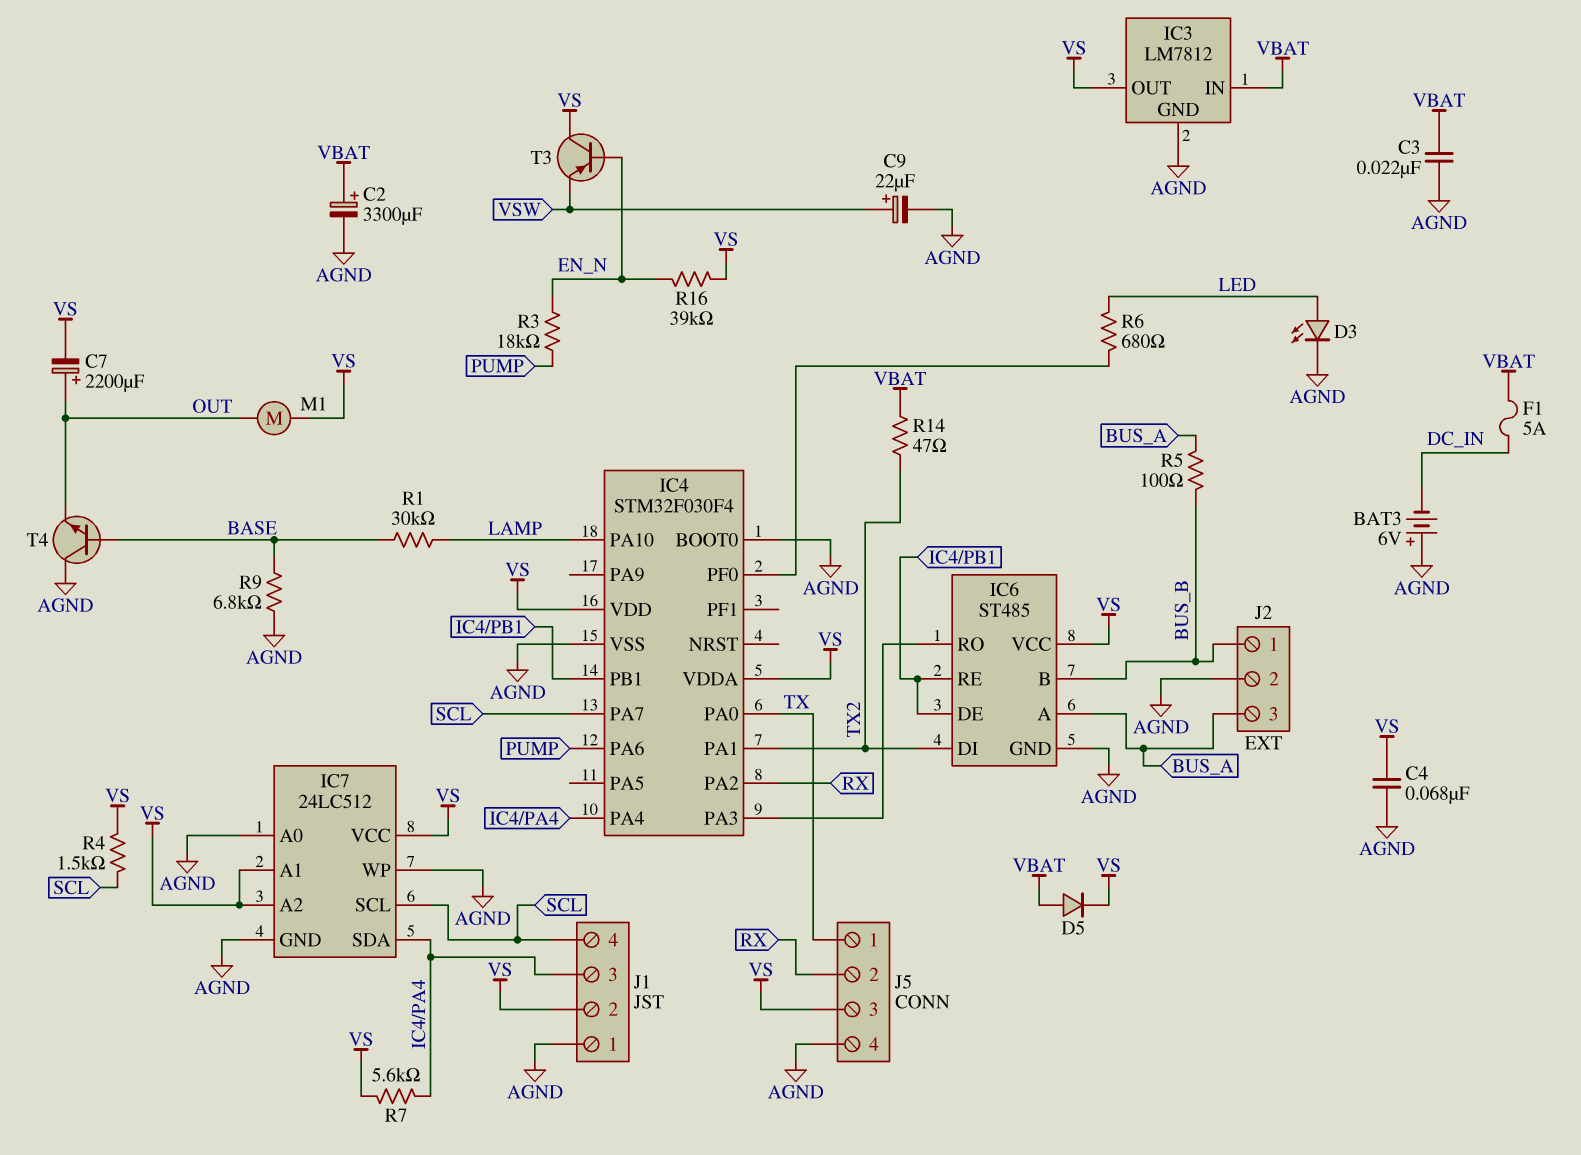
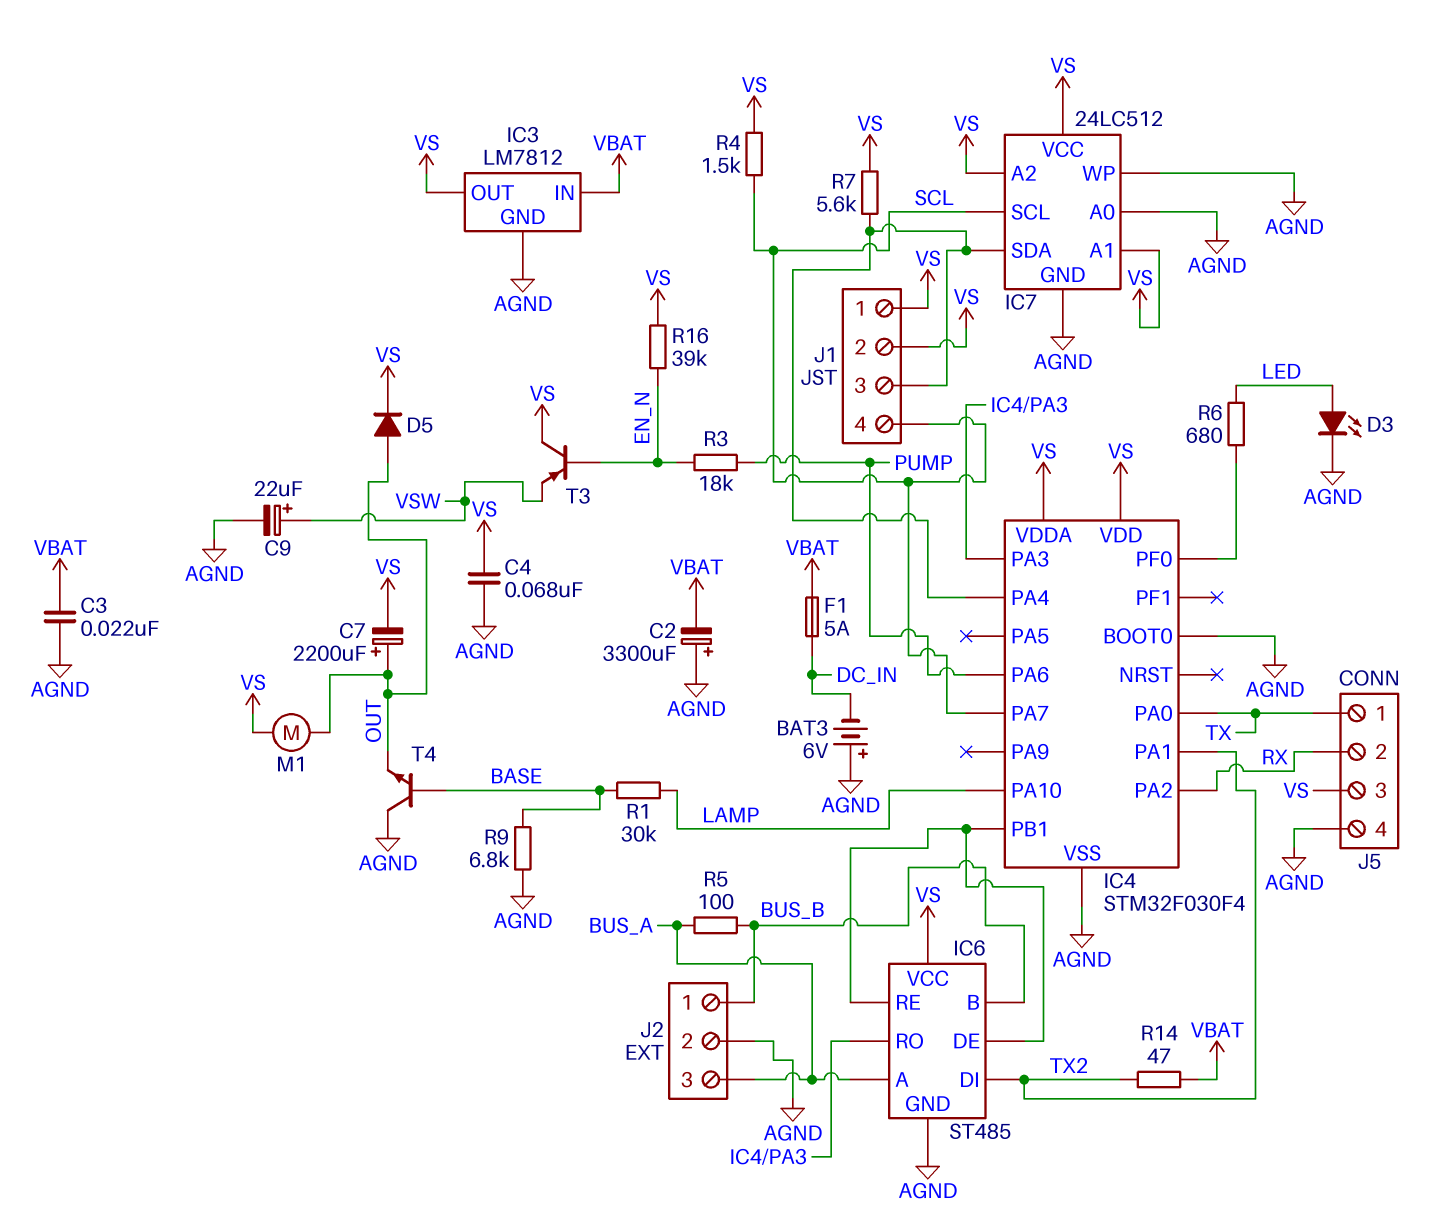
C2: 3300uF (plus VBAT, minus AGND) -> 3300uF (plus AGND, minus VBAT)
D5: diode (A VBAT, K VS) -> diode (A OUT, K VS)
J1 pin 1: AGND -> VS

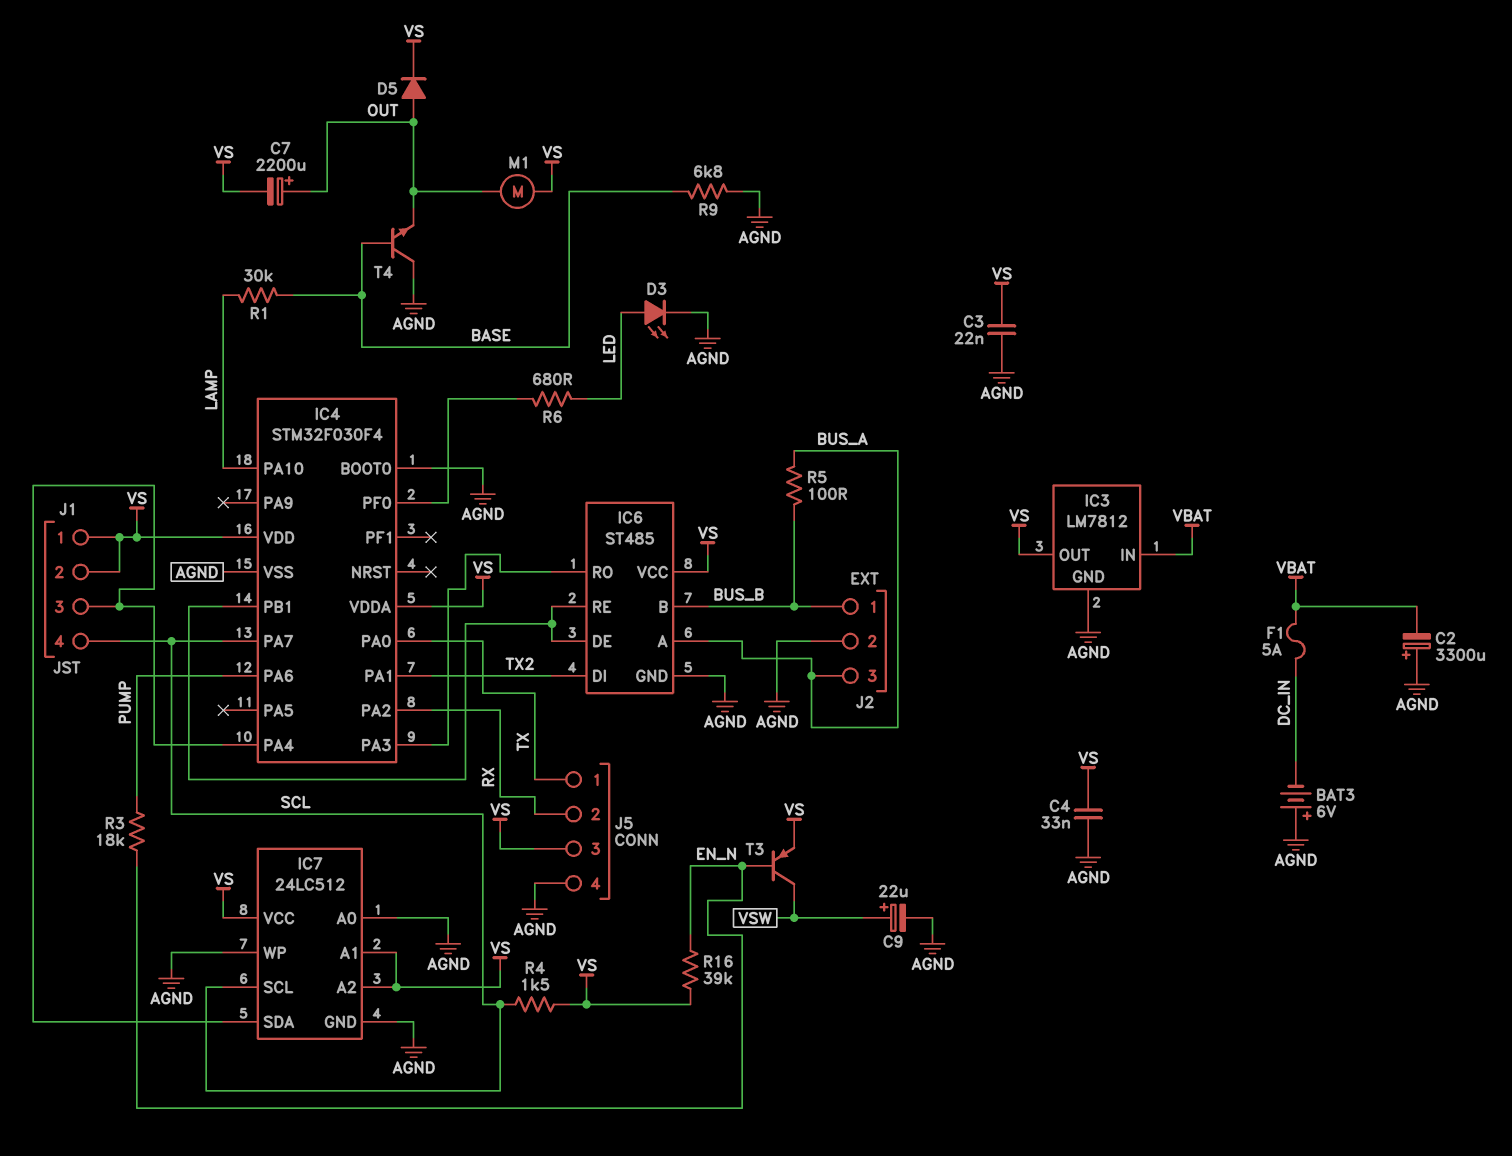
C3: 22nF (AGND, VBAT) -> 22nF (AGND, VS)
C4: 68nF (AGND, VS) -> 33nF (AGND, VS)
R7: 5.6k (IC4/PA4, VS) -> none
R14: 47 (TX2, VBAT) -> none
T3: PNP (B EN_N, C VS, E VSW) -> PNP (B EN_N, C VSW, E VS)

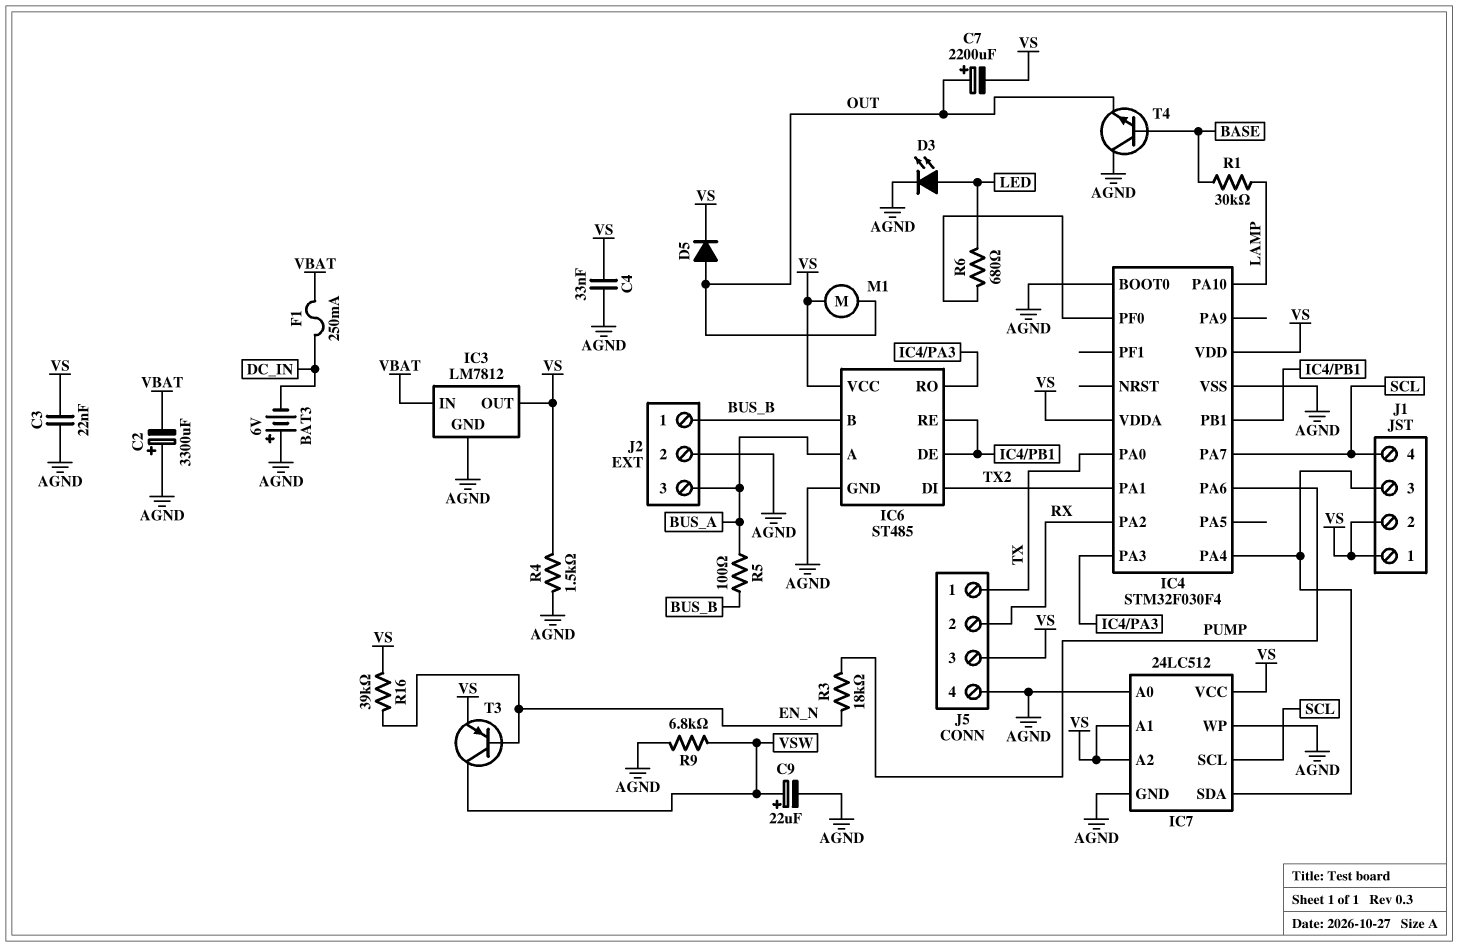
F1: 5A (DC_IN, VBAT) -> 250mA (DC_IN, VBAT)
R4: 1.5k (SCL, VS) -> 1.5k (AGND, VS)
R9: 6.8k (AGND, BASE) -> 6.8k (AGND, VSW)

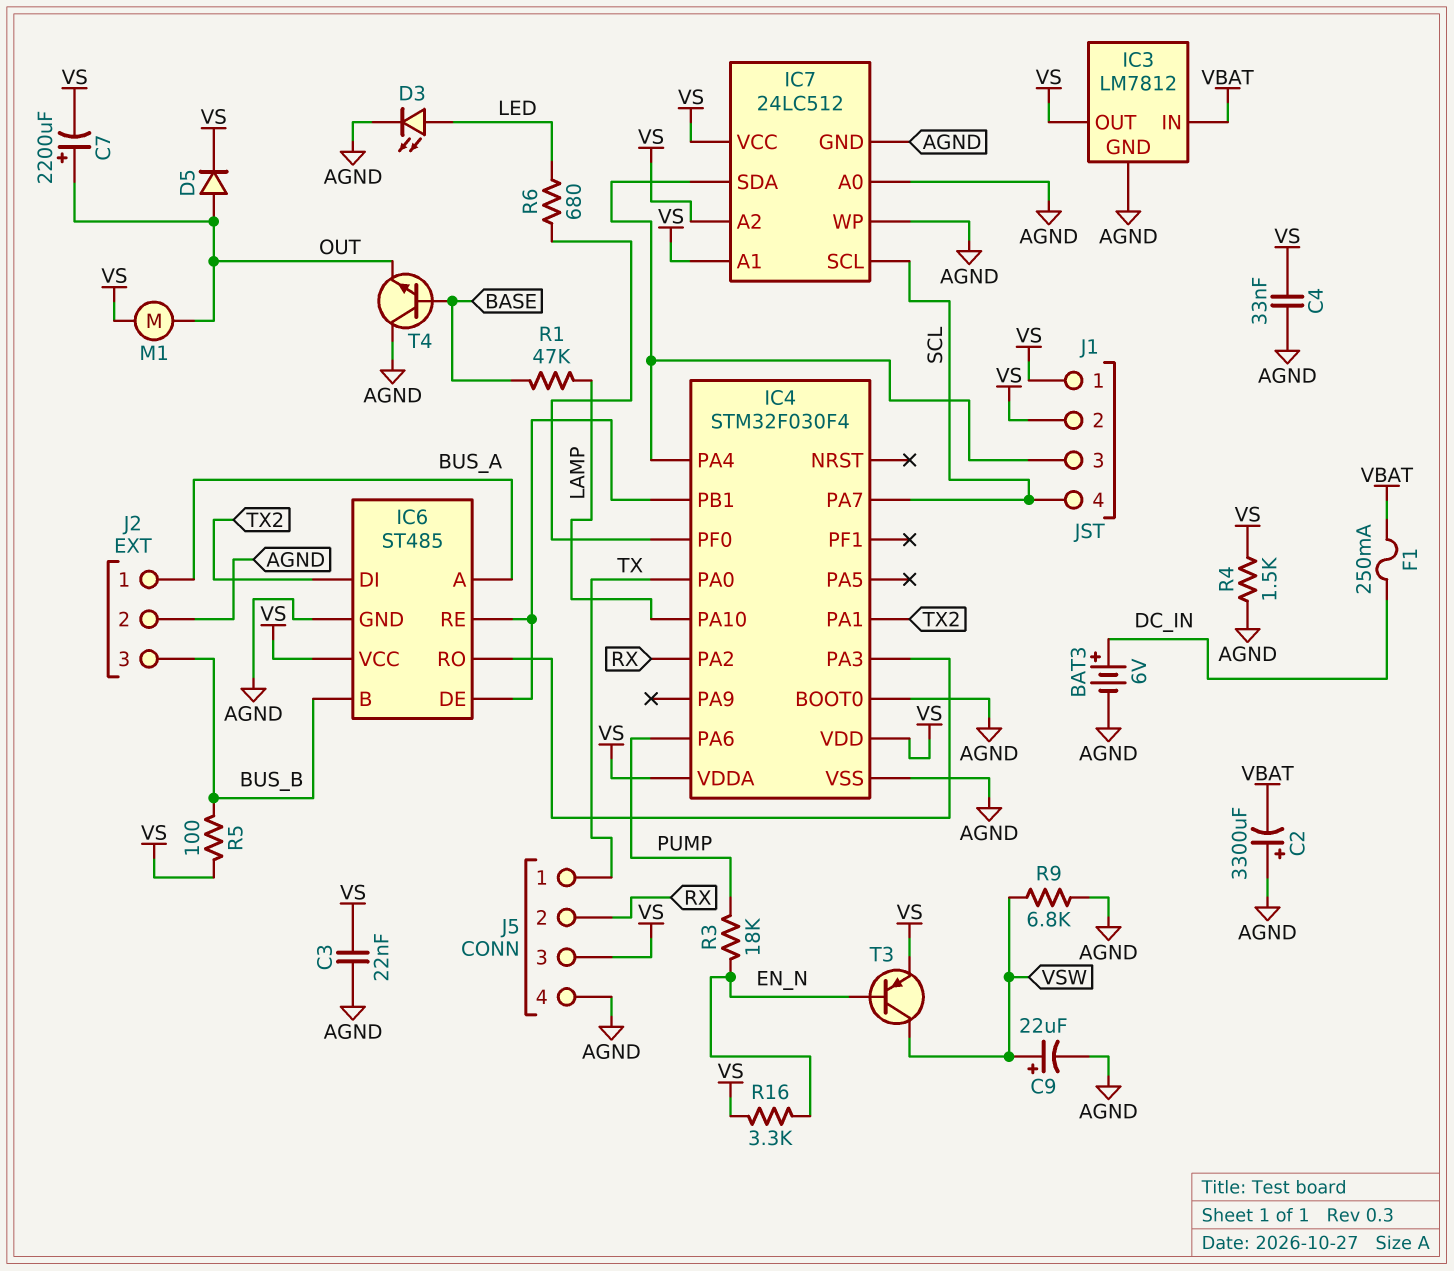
BAT3: 6V (plus AGND, minus DC_IN) -> 6V (plus DC_IN, minus AGND)
J2 pin 1: BUS_B -> BUS_A
J2 pin 3: BUS_A -> BUS_B
R1: 30k (BASE, LAMP) -> 47k (BASE, LAMP)
R5: 100 (BUS_A, BUS_B) -> 100 (BUS_B, VS)
R16: 39k (EN_N, VS) -> 3.3k (EN_N, VS)

